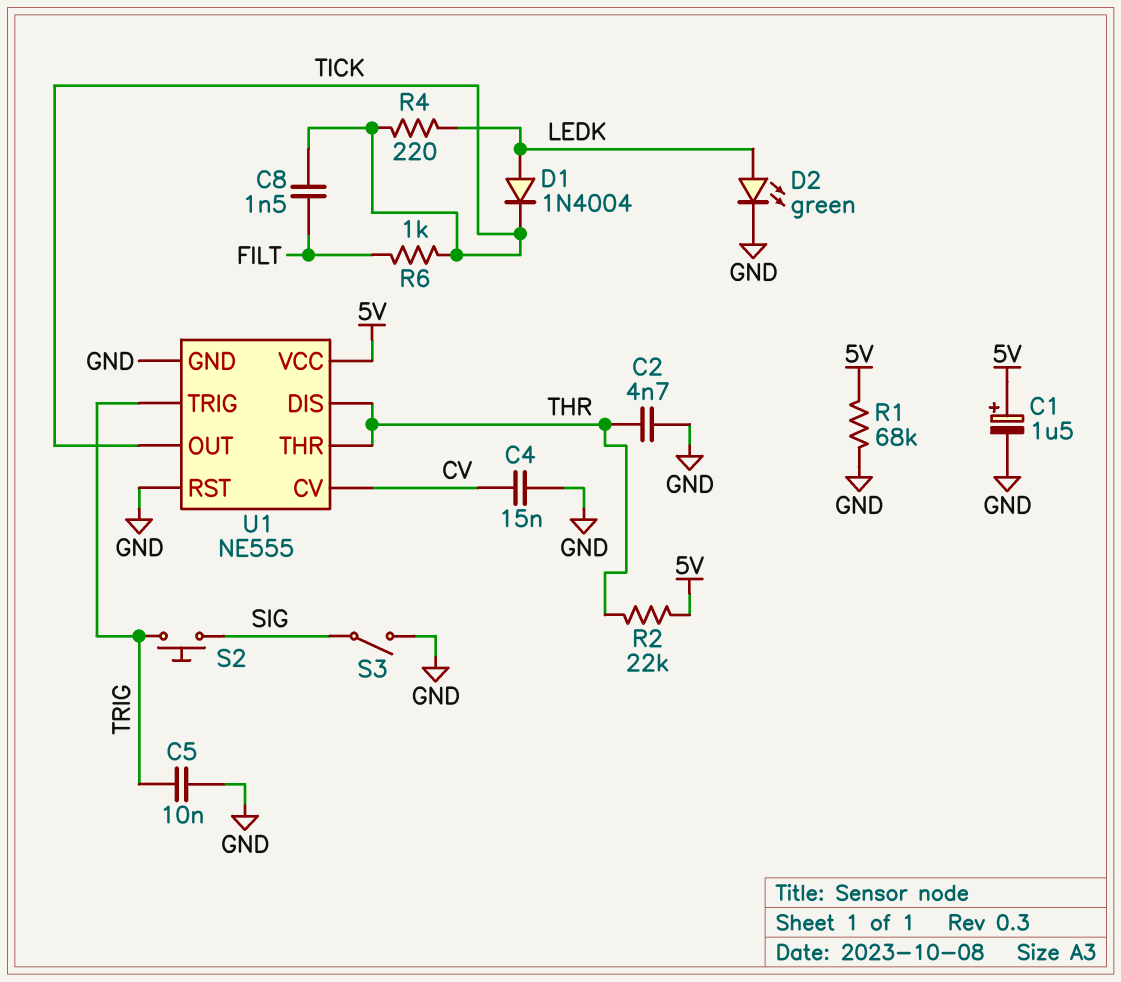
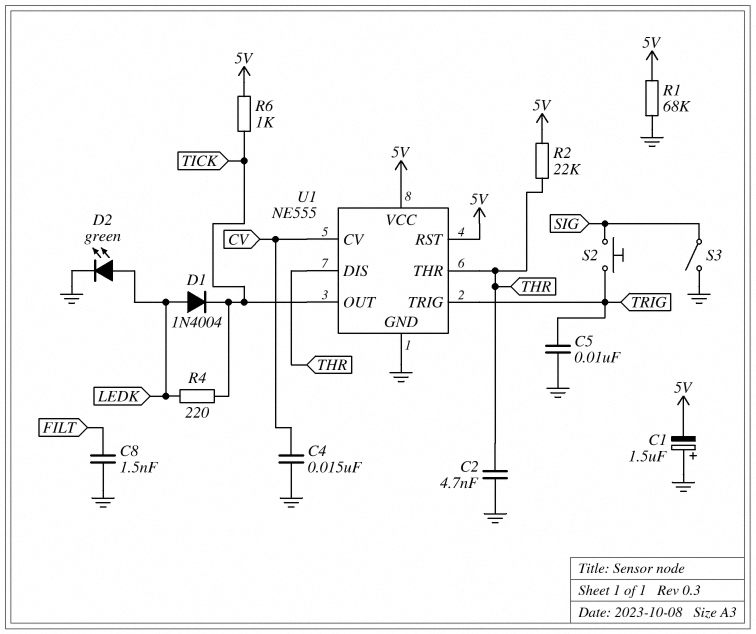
C1: 1.5uF (plus 5V, minus GND) -> 1.5uF (plus GND, minus 5V)
C8: 1.5nF (FILT, TICK) -> 1.5nF (FILT, GND)
R6: 1k (FILT, TICK) -> 1k (5V, TICK)
U1 pin RST: GND -> 5V

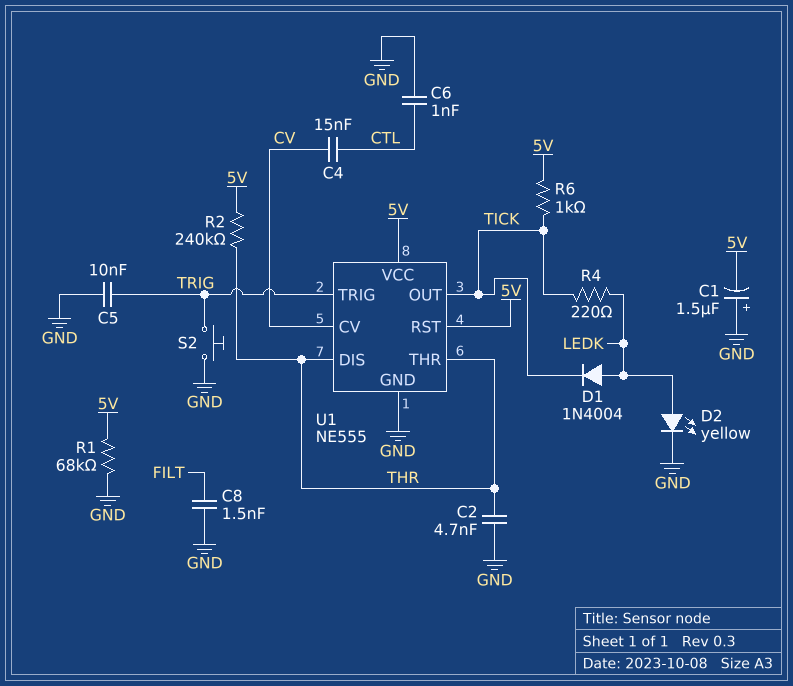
C4: 15nF (CV, GND) -> 15nF (CTL, CV)
C6: none -> 1nF (CTL, GND)
D2: LED green (A LEDK, K GND) -> LED yellow (A LEDK, K GND)
R2: 22k (5V, THR) -> 240k (5V, THR)
S2: button (SIG, TRIG) -> button (GND, TRIG)
S3: switch (GND, SIG) -> none

